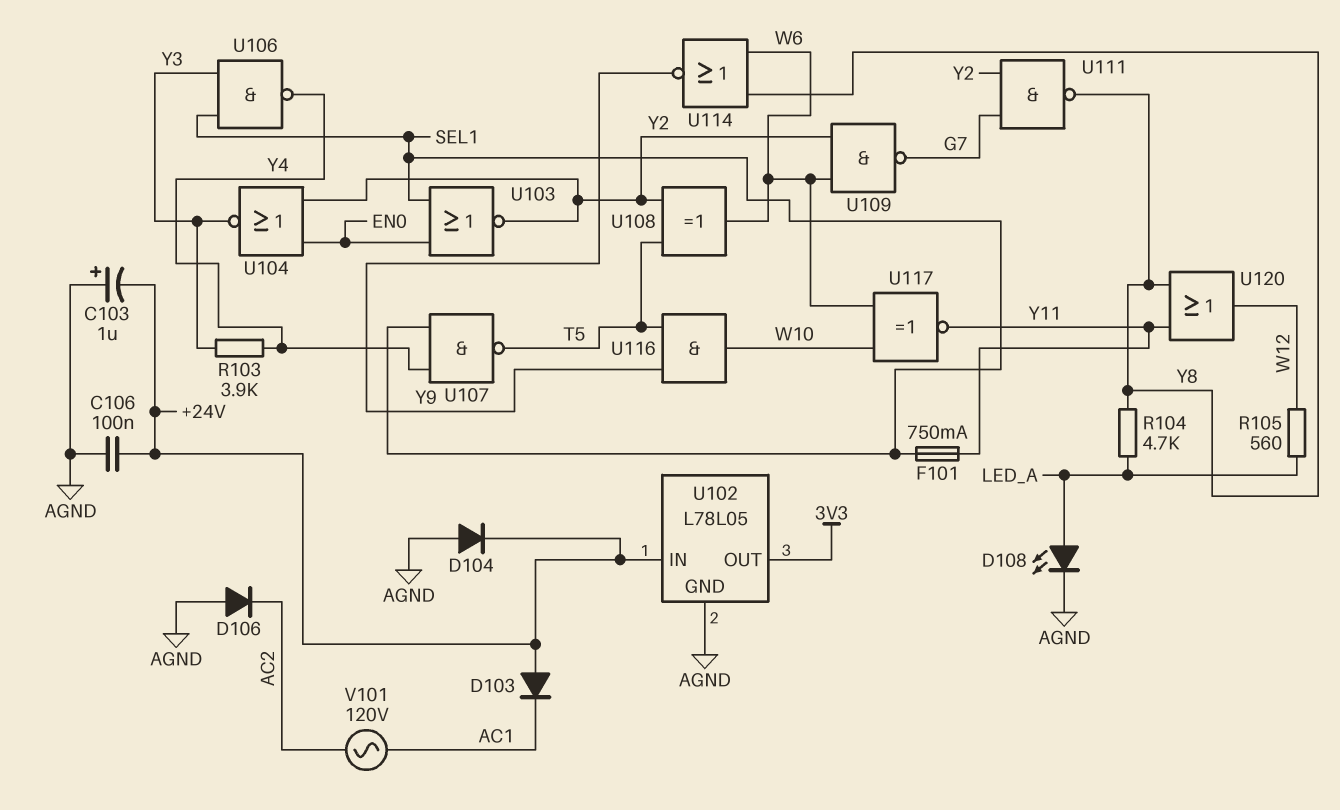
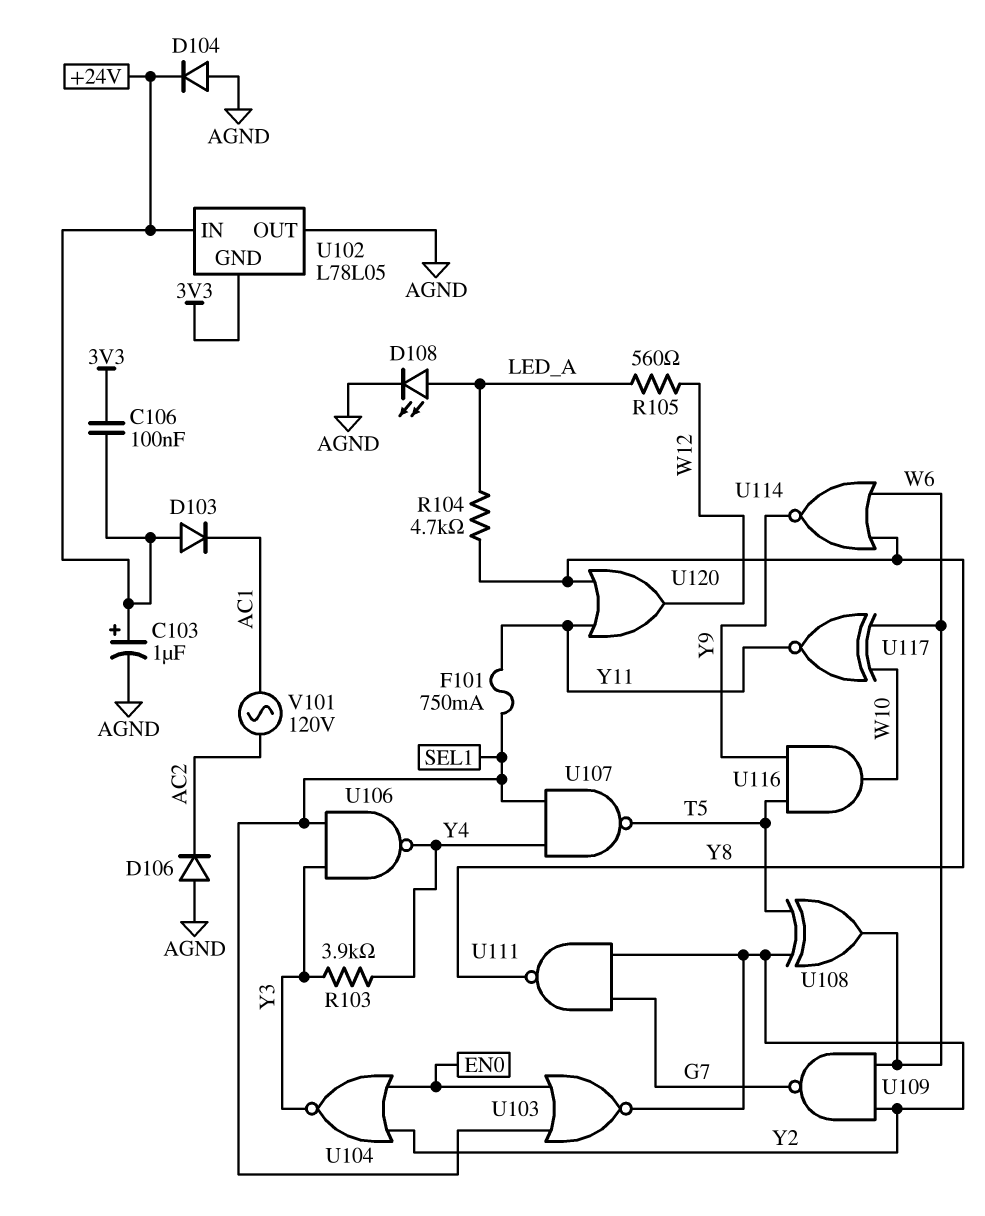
C103: 1uF (plus AGND, minus +24V) -> 1uF (plus +24V, minus AGND)
C106: 100nF (+24V, AGND) -> 100nF (+24V, 3V3)
U102 pin GND: AGND -> 3V3
U102 pin OUT: 3V3 -> AGND

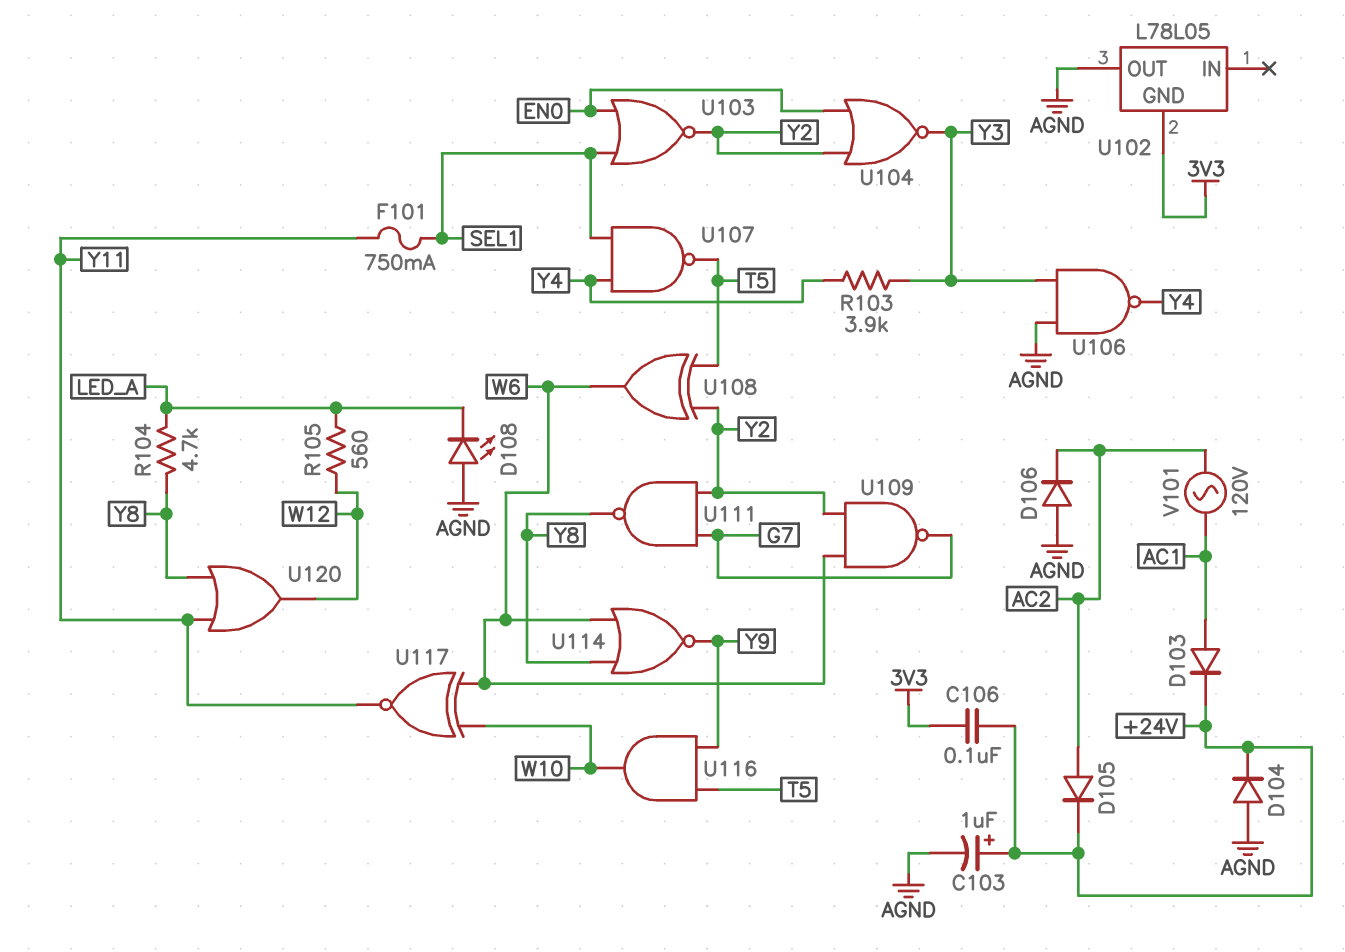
D103: diode (A +24V, K AC1) -> diode (A AC1, K +24V)
D105: none -> diode (A AC2, K +24V)
D108: LED (A LED_A, K AGND) -> LED (A AGND, K LED_A)
U102 pin IN: +24V -> none
U106: NAND (in SEL1, in Y3, out Y4) -> NAND (in AGND, in Y3, out Y4)

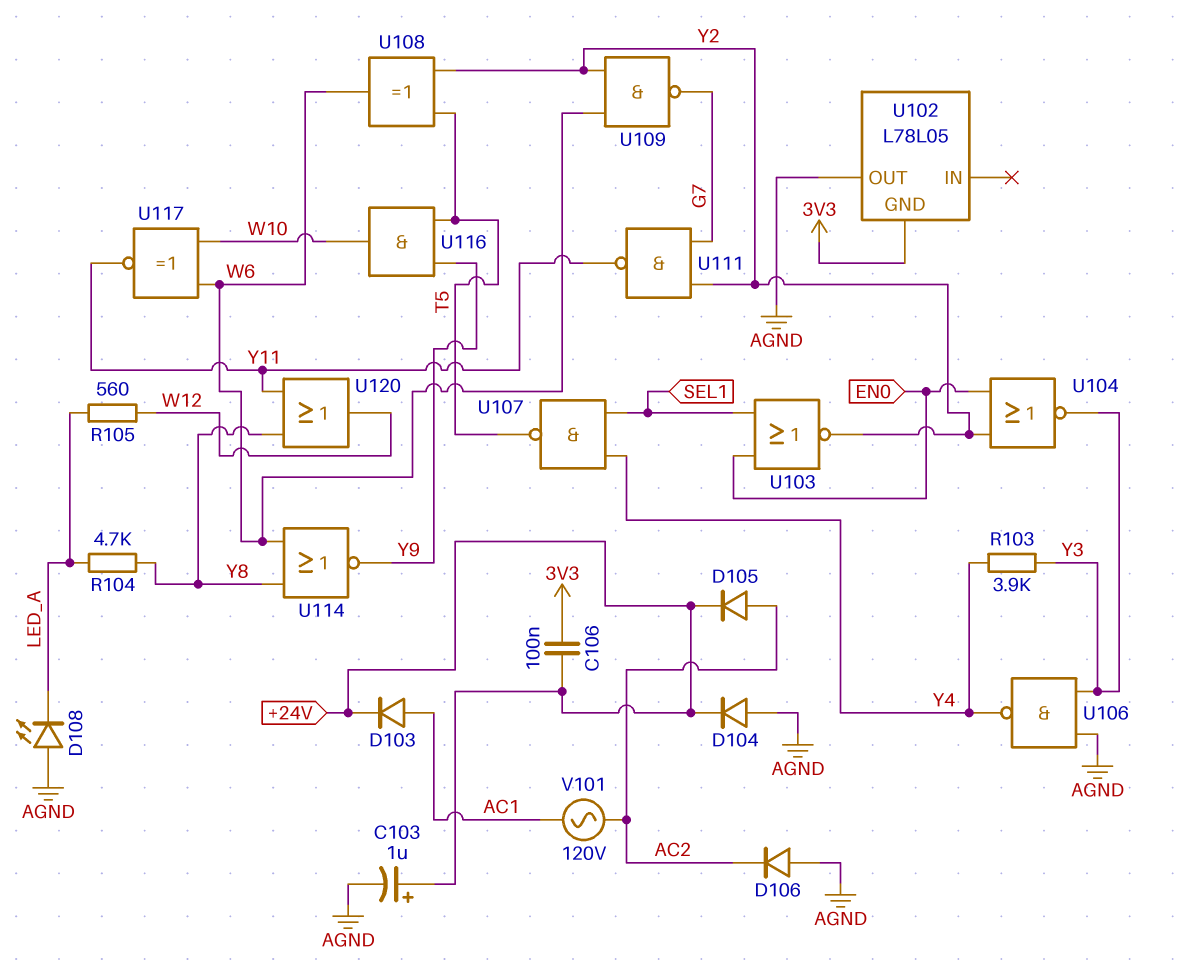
F101: 750mA (SEL1, Y11) -> none
U111: NAND (in G7, in Y2, out Y8) -> NAND (in G7, in Y2, out Y11)

